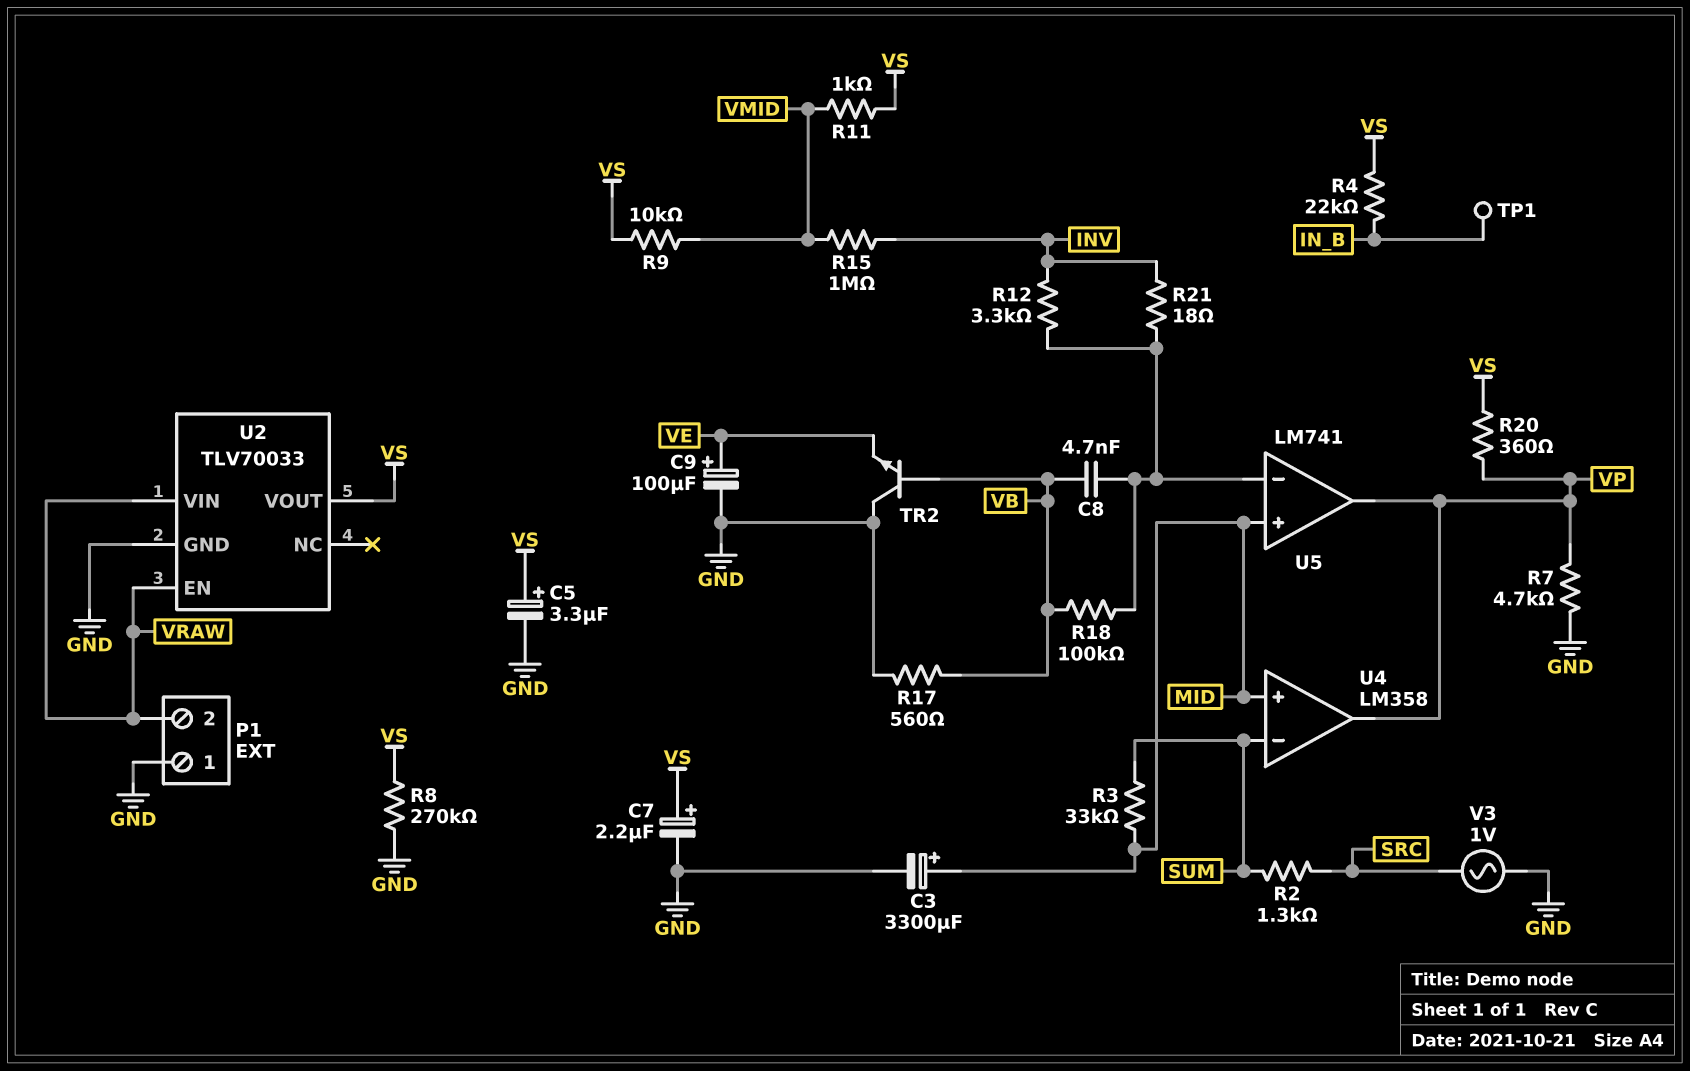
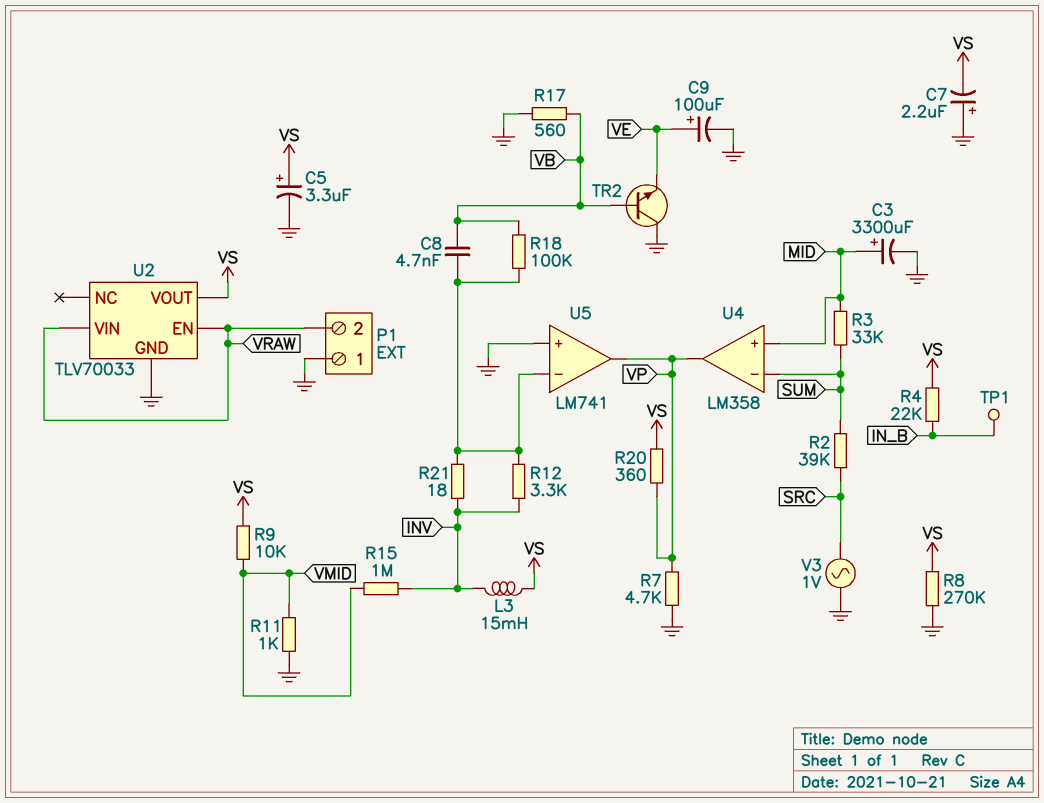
C7: 2.2uF (plus VS, minus GND) -> 2.2uF (plus GND, minus VS)
L3: none -> 15mH (INV, VS)
R2: 1.3k (SRC, SUM) -> 39k (SRC, SUM)
R11: 1k (VMID, VS) -> 1k (GND, VMID)
U5 pin in+: MID -> GND

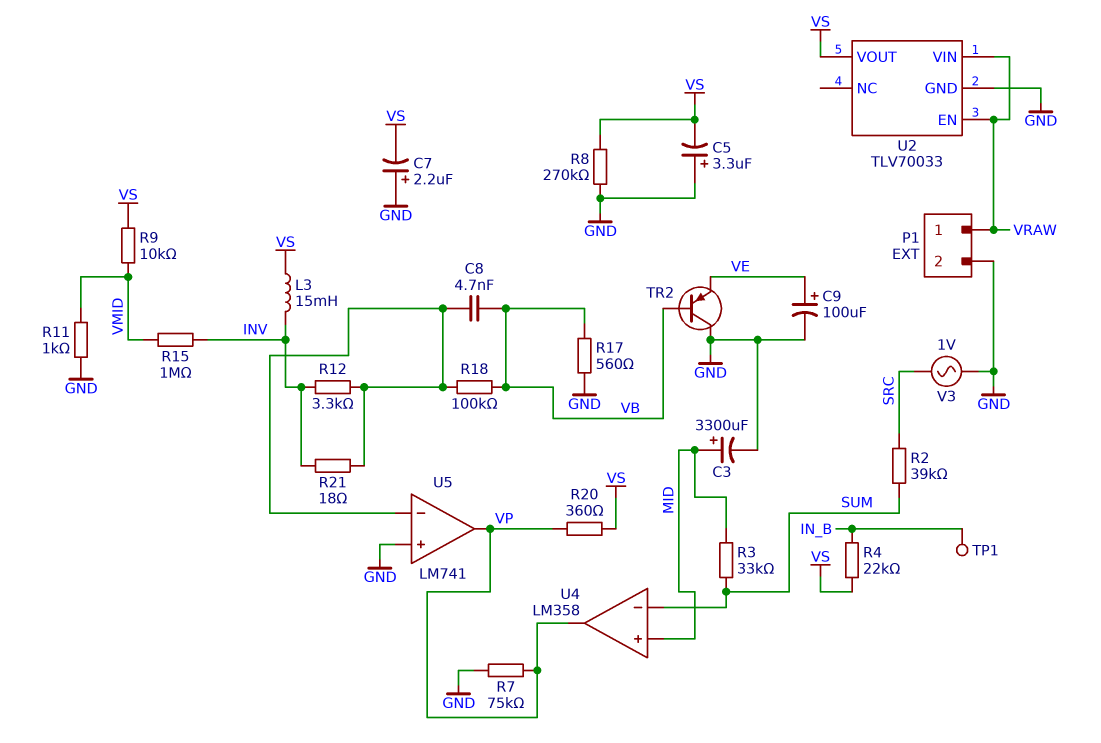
C5: 3.3uF (plus VS, minus GND) -> 3.3uF (plus GND, minus VS)
P1 pin 1: GND -> VRAW
P1 pin 2: VRAW -> GND
R7: 4.7k (GND, VP) -> 75k (GND, VP)
TR2: NPN (B VB, C GND, E VE) -> PNP (B VB, C GND, E VE)

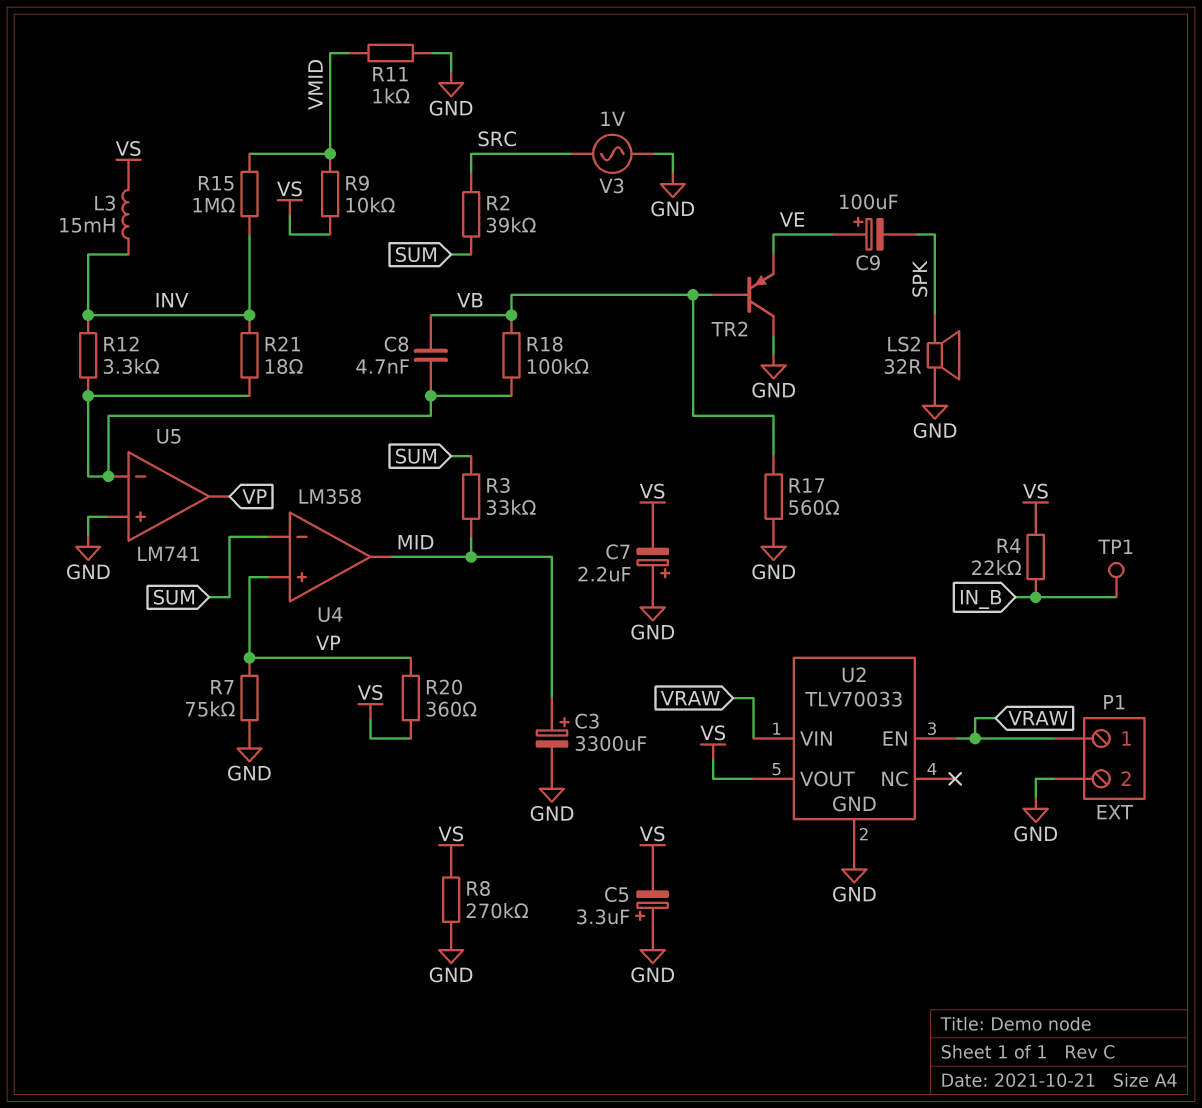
C9: 100uF (plus VE, minus GND) -> 100uF (plus VE, minus SPK)
LS2: none -> speaker 32R (GND, SPK)
U4 pin in+: MID -> VP
U4 pin out: VP -> MID

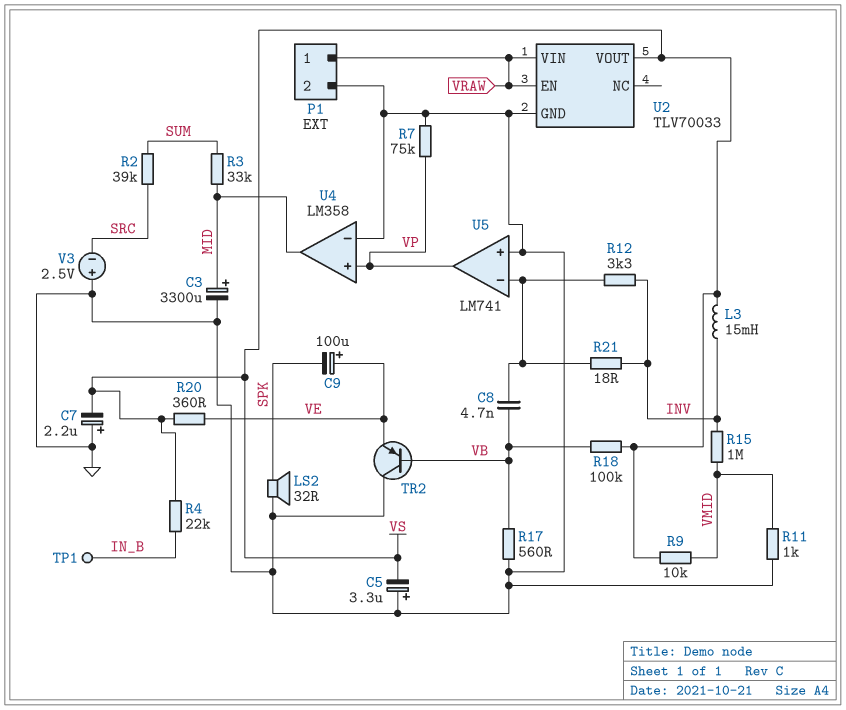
R8: 270k (GND, VS) -> none
R18: 100k (U5/in-, VB) -> 100k (VB, VS)
R20: 360 (VP, VS) -> 360 (VE, VS)
U4 pin in-: SUM -> GND
V3: AC 1V (GND, SRC) -> 2.5V (plus GND, minus SRC)

